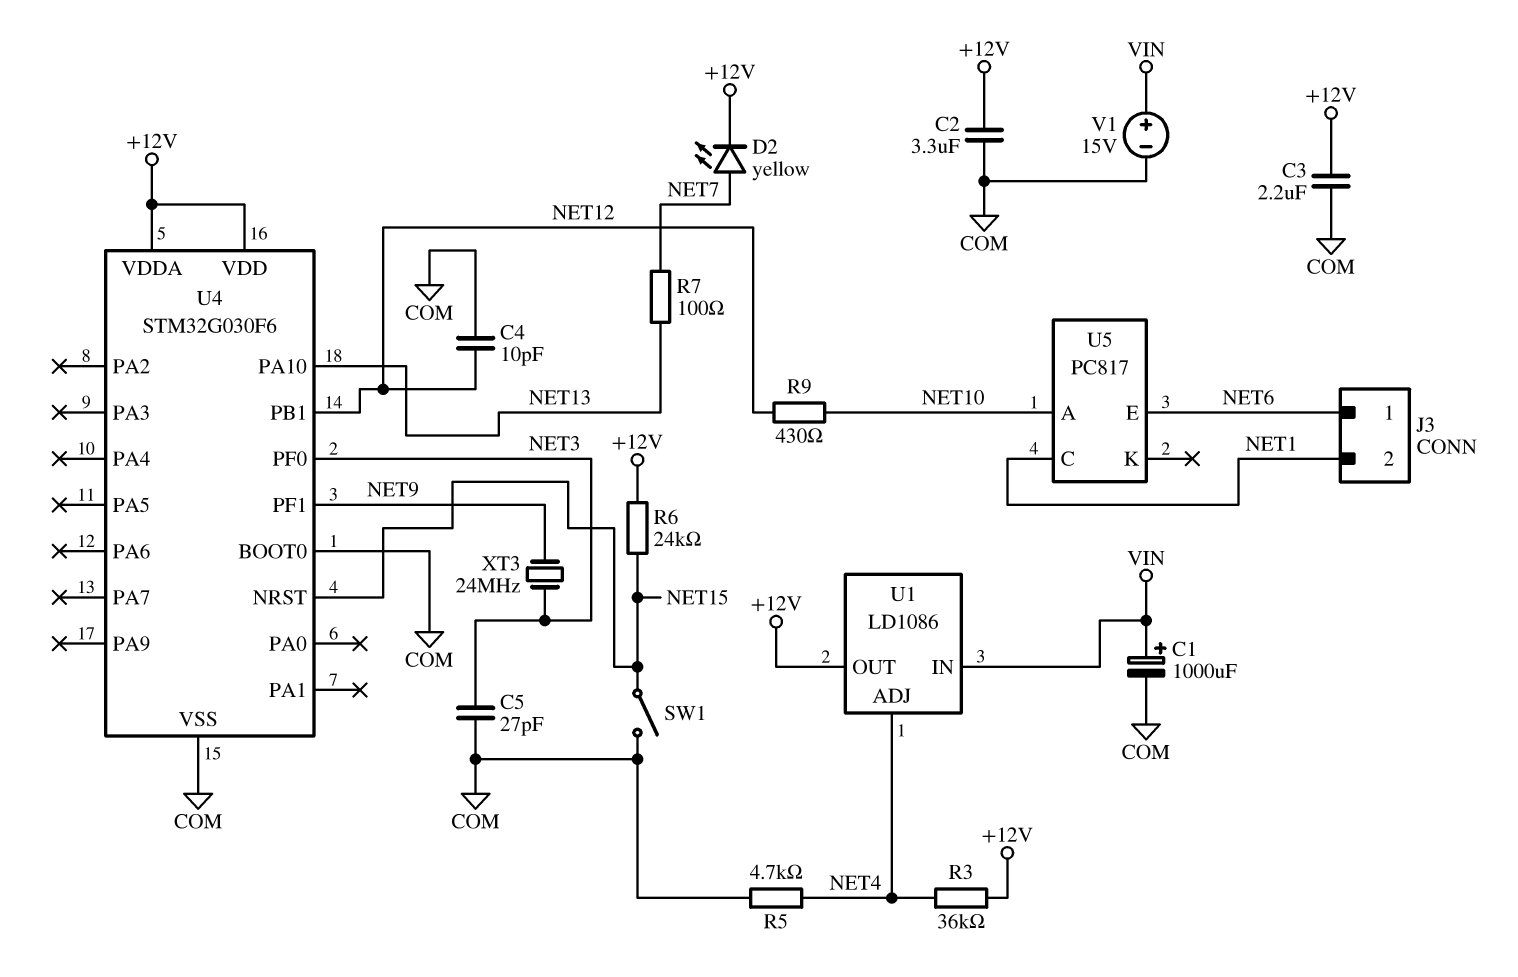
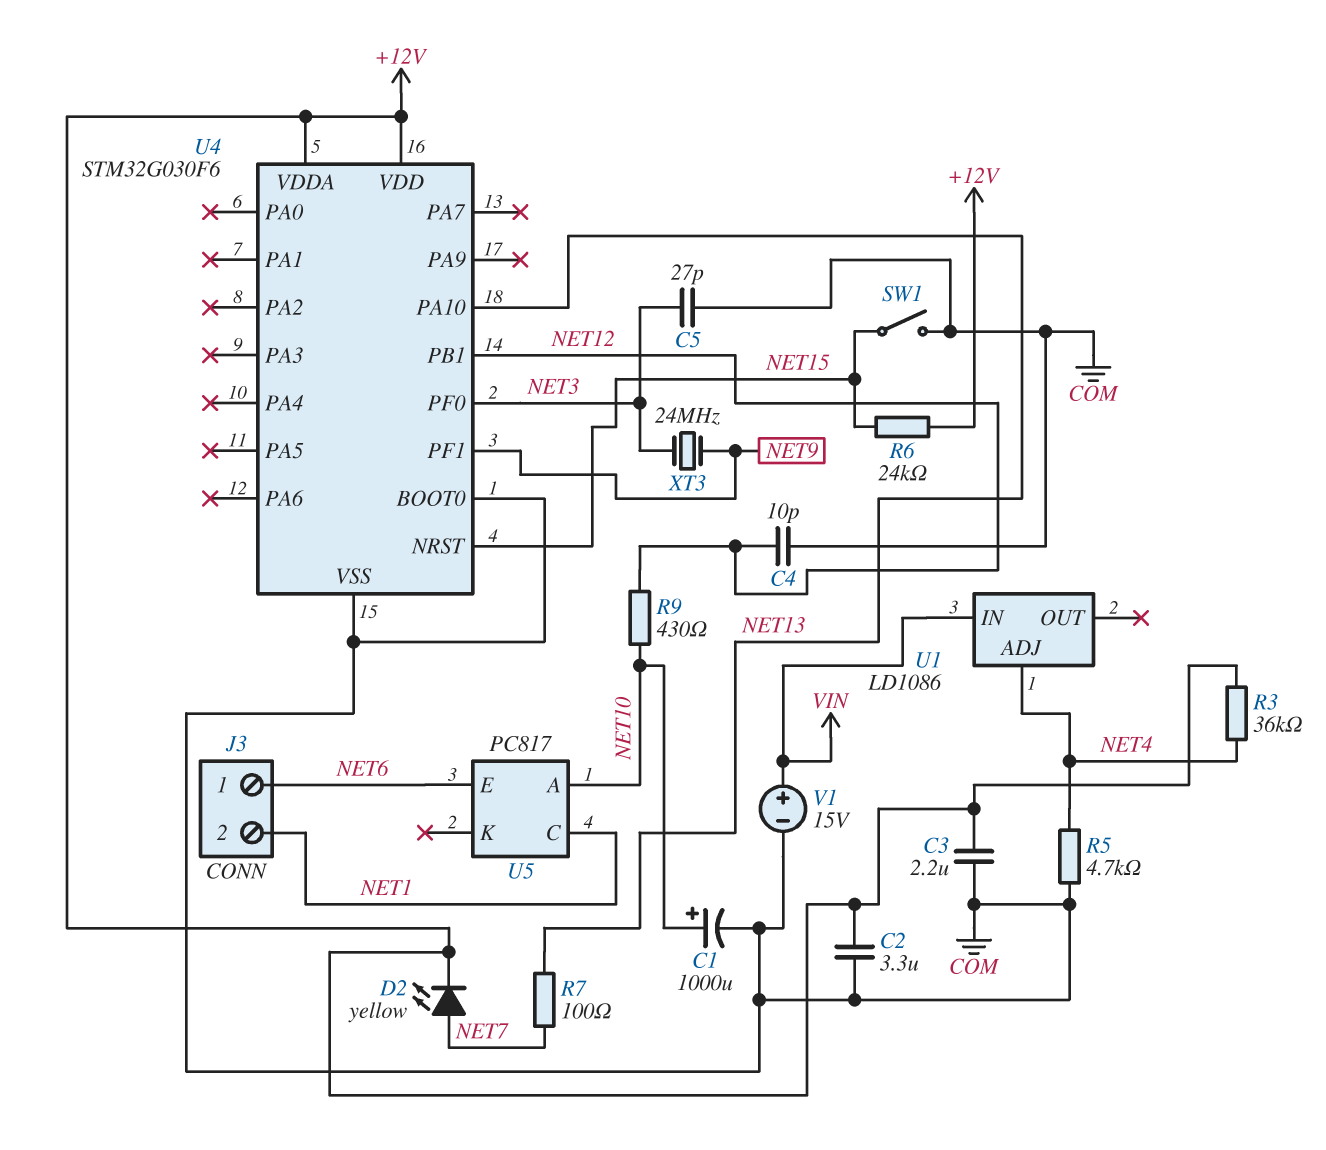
C1: 1000uF (plus VIN, minus COM) -> 1000uF (plus NET10, minus COM)
U1 pin OUT: +12V -> none

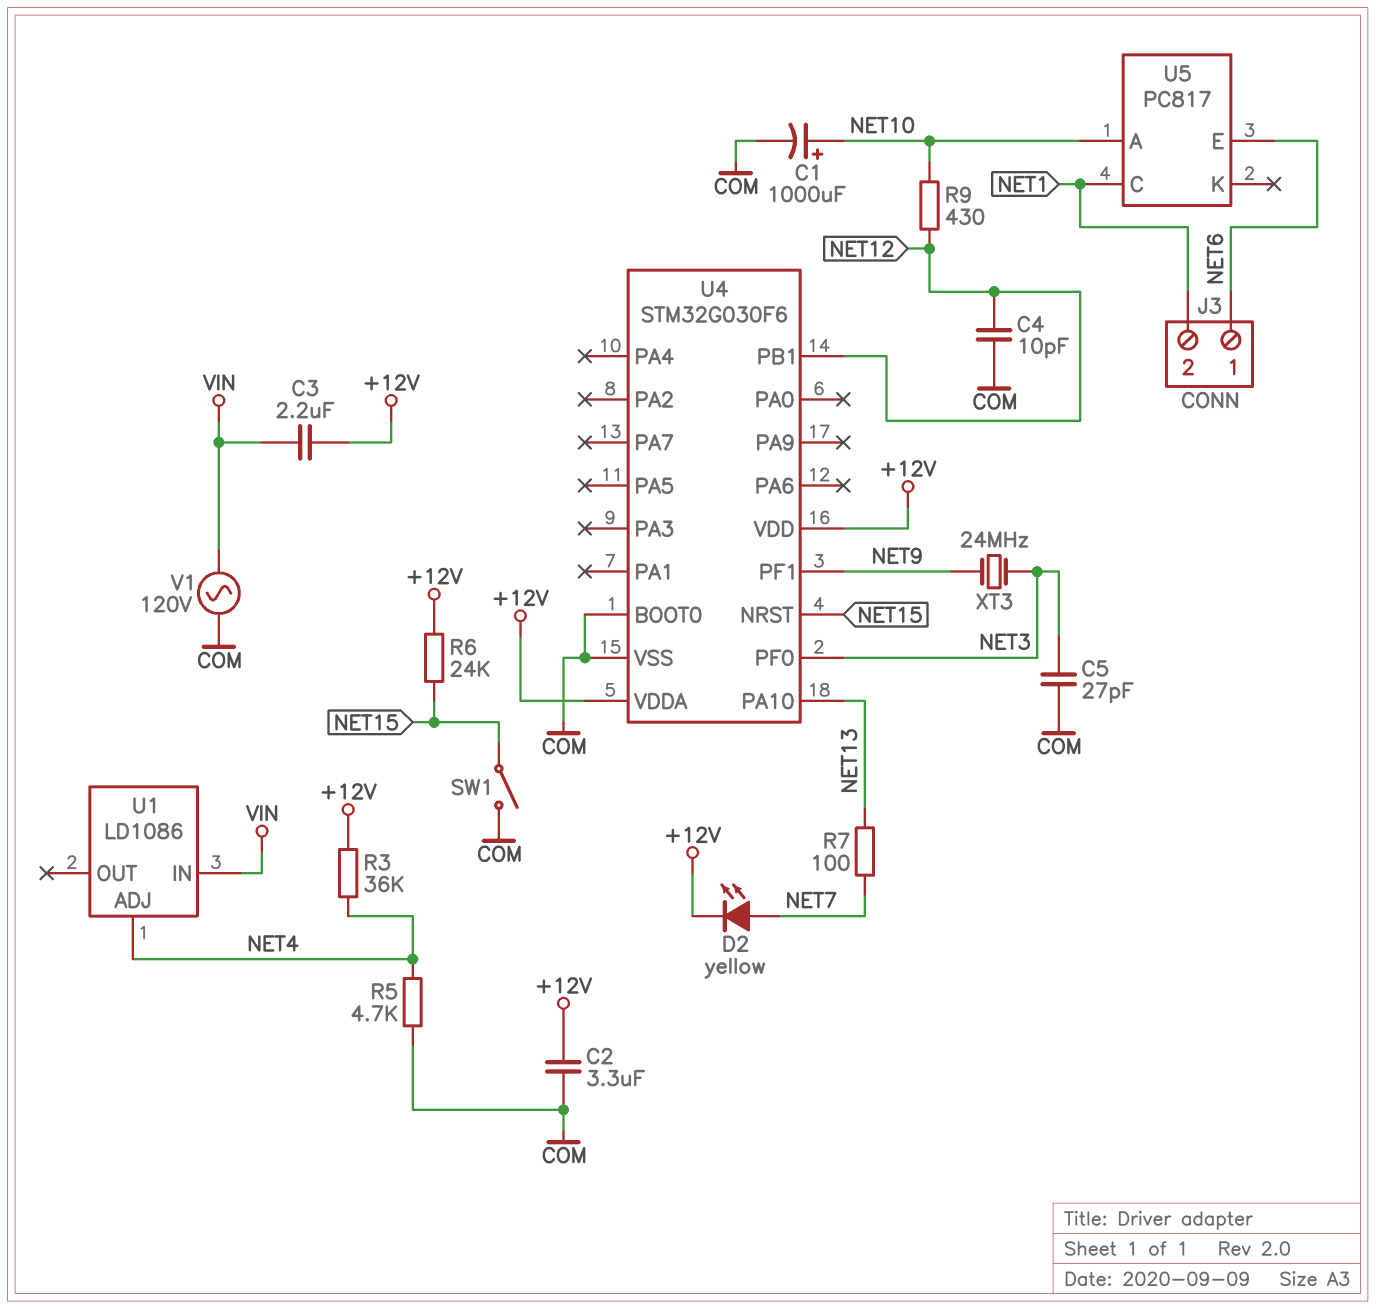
C3: 2.2uF (+12V, COM) -> 2.2uF (+12V, VIN)
V1: 15V (plus VIN, minus COM) -> AC 120V (COM, VIN)

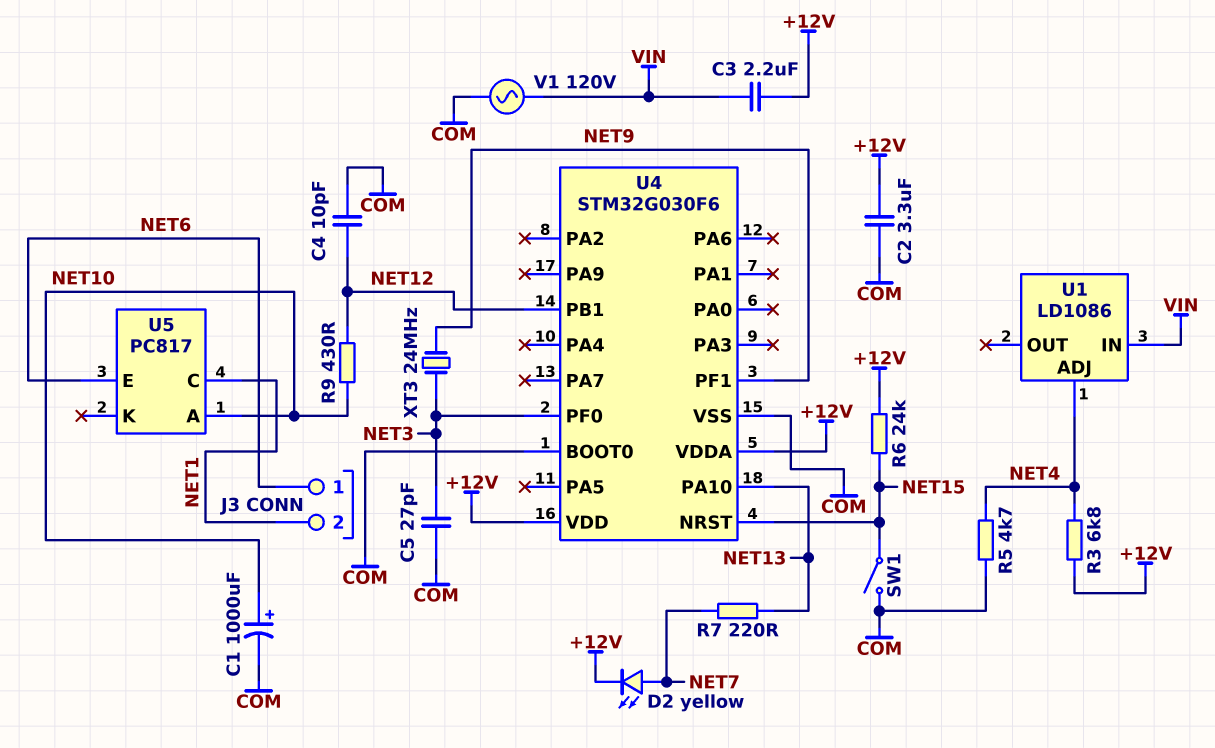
R3: 36k (+12V, NET4) -> 6.8k (+12V, NET4)
R7: 100 (NET7, NET13) -> 220 (NET7, NET13)

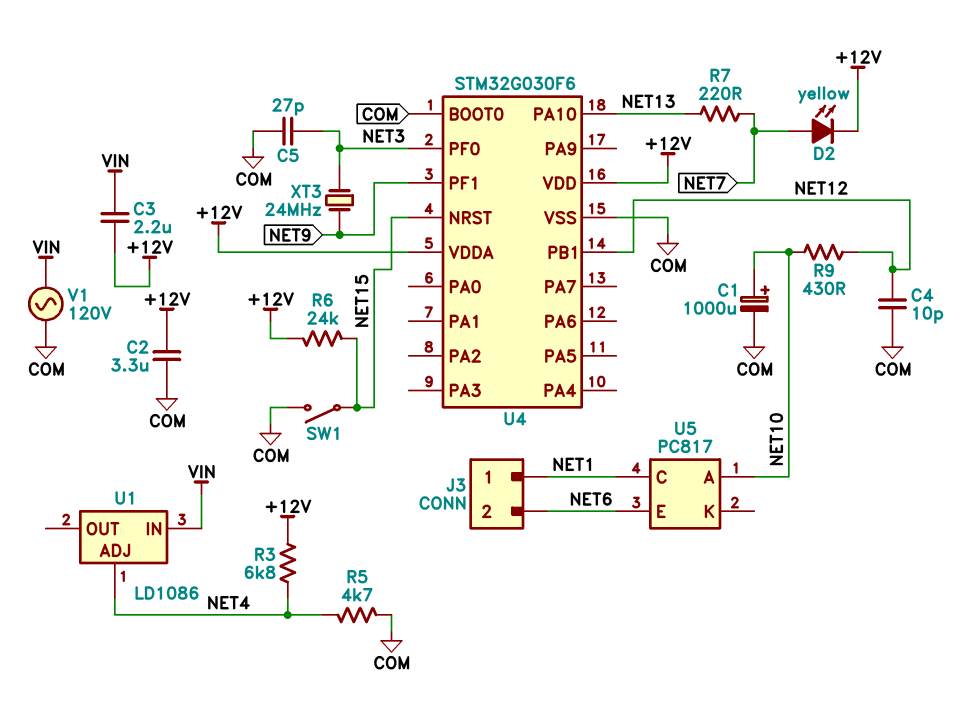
J3 pin 1: NET6 -> NET1
J3 pin 2: NET1 -> NET6

